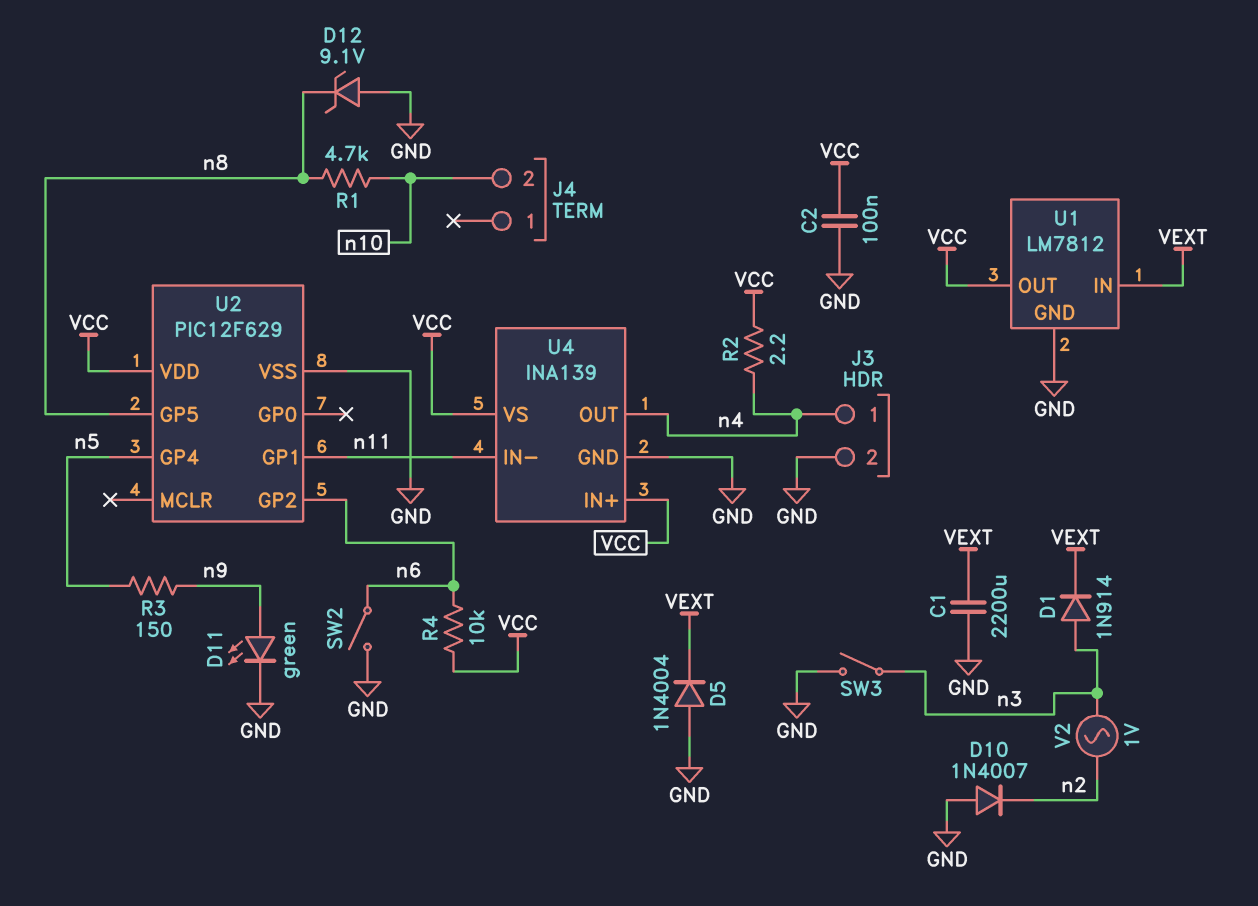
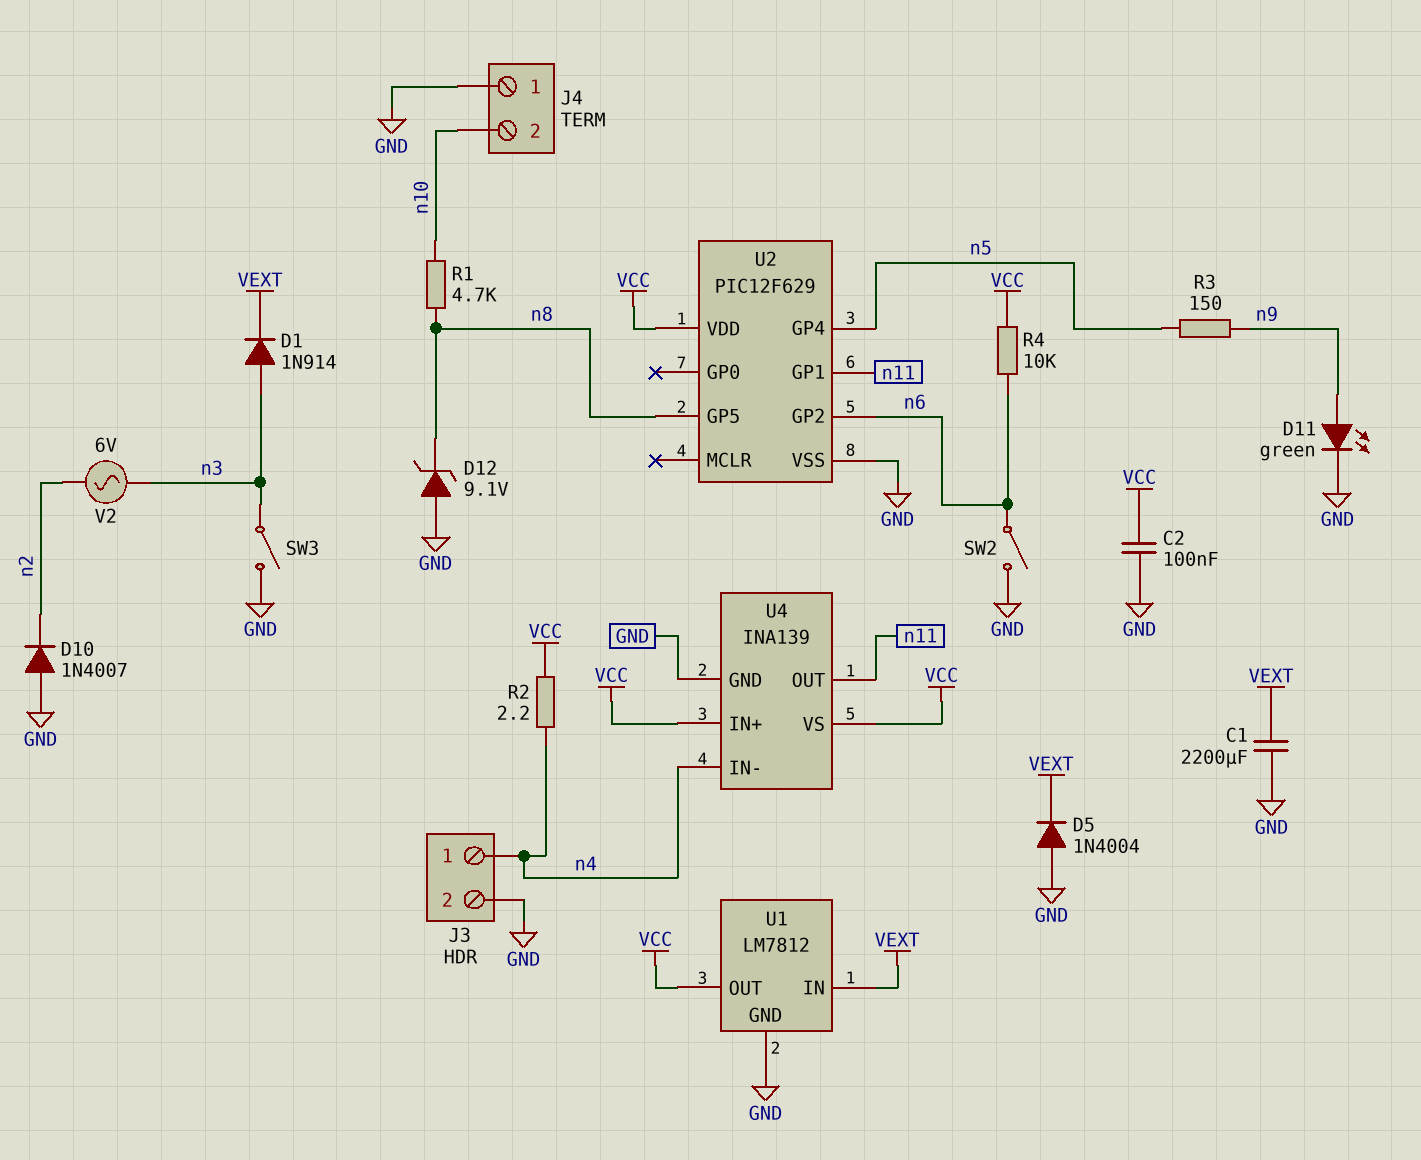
J4 pin 1: none -> GND
U4 pin IN-: n11 -> n4
U4 pin OUT: n4 -> n11
V2: AC 1V (n2, n3) -> AC 6V (n2, n3)

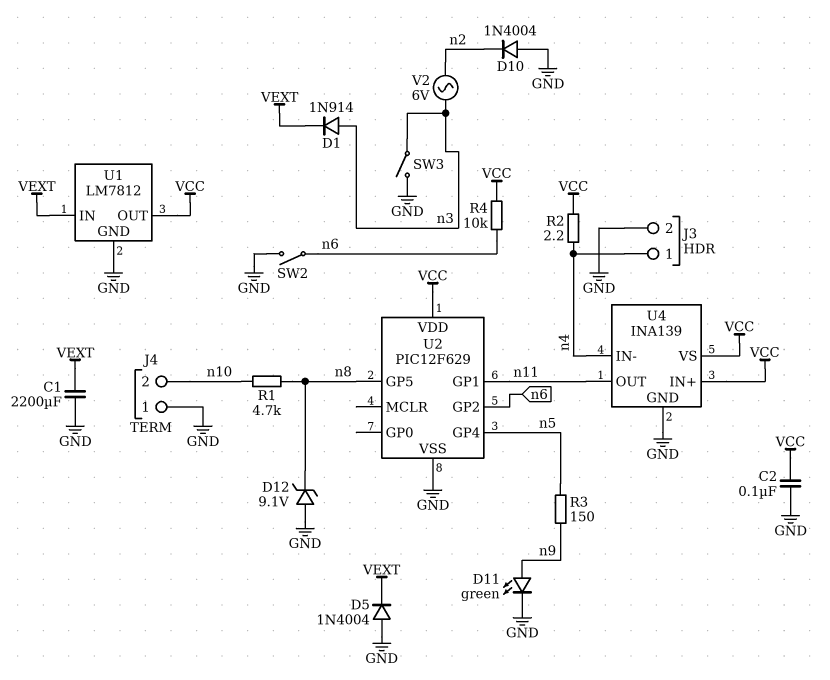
D10: diode 1N4007 (A GND, K n2) -> diode 1N4004 (A GND, K n2)

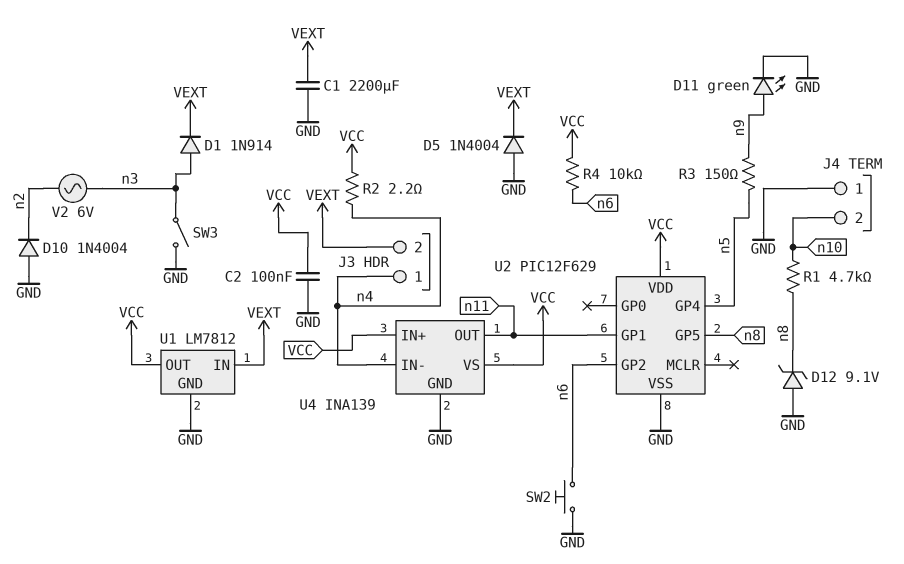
J3 pin 2: GND -> VEXT
SW2: switch (GND, n6) -> button (GND, n6)

